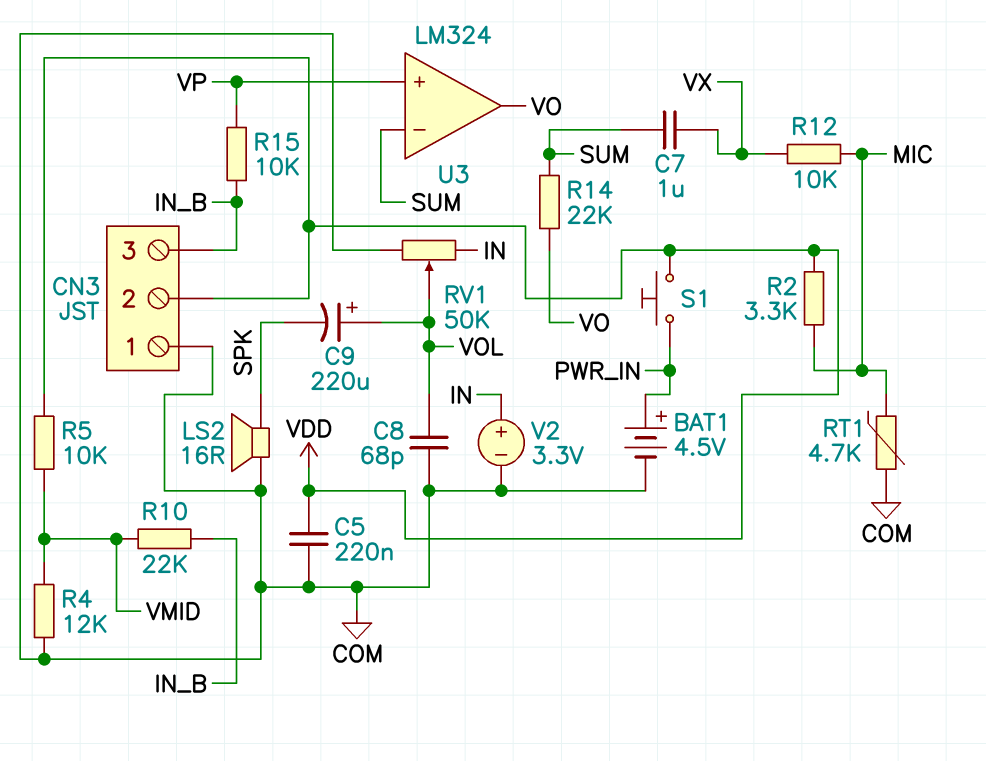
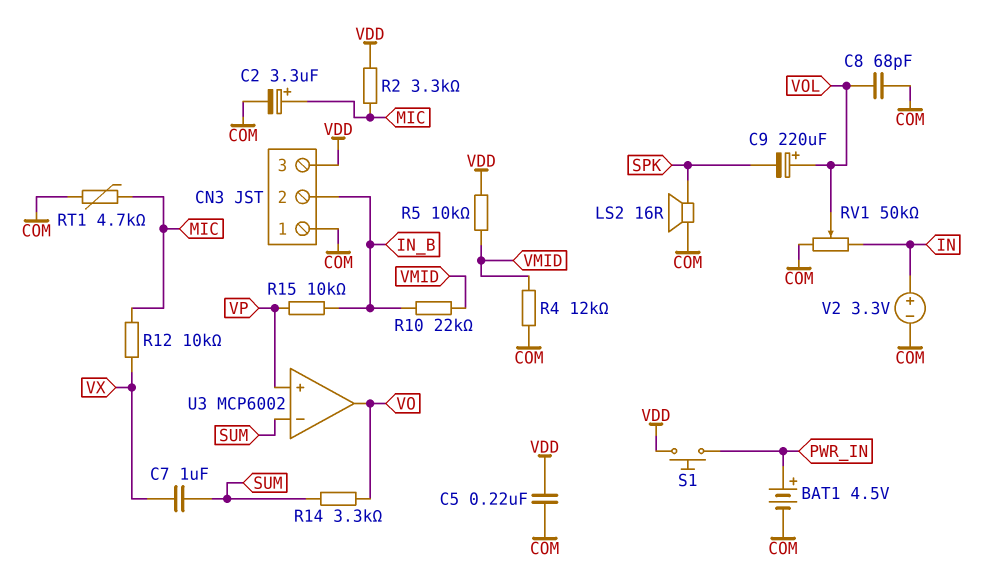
C2: none -> 3.3uF (plus MIC, minus COM)
CN3 pin 2: VDD -> IN_B
CN3 pin 3: IN_B -> VDD
R14: 22k (SUM, VO) -> 3.3k (SUM, VO)
U3: LM324 -> MCP6002

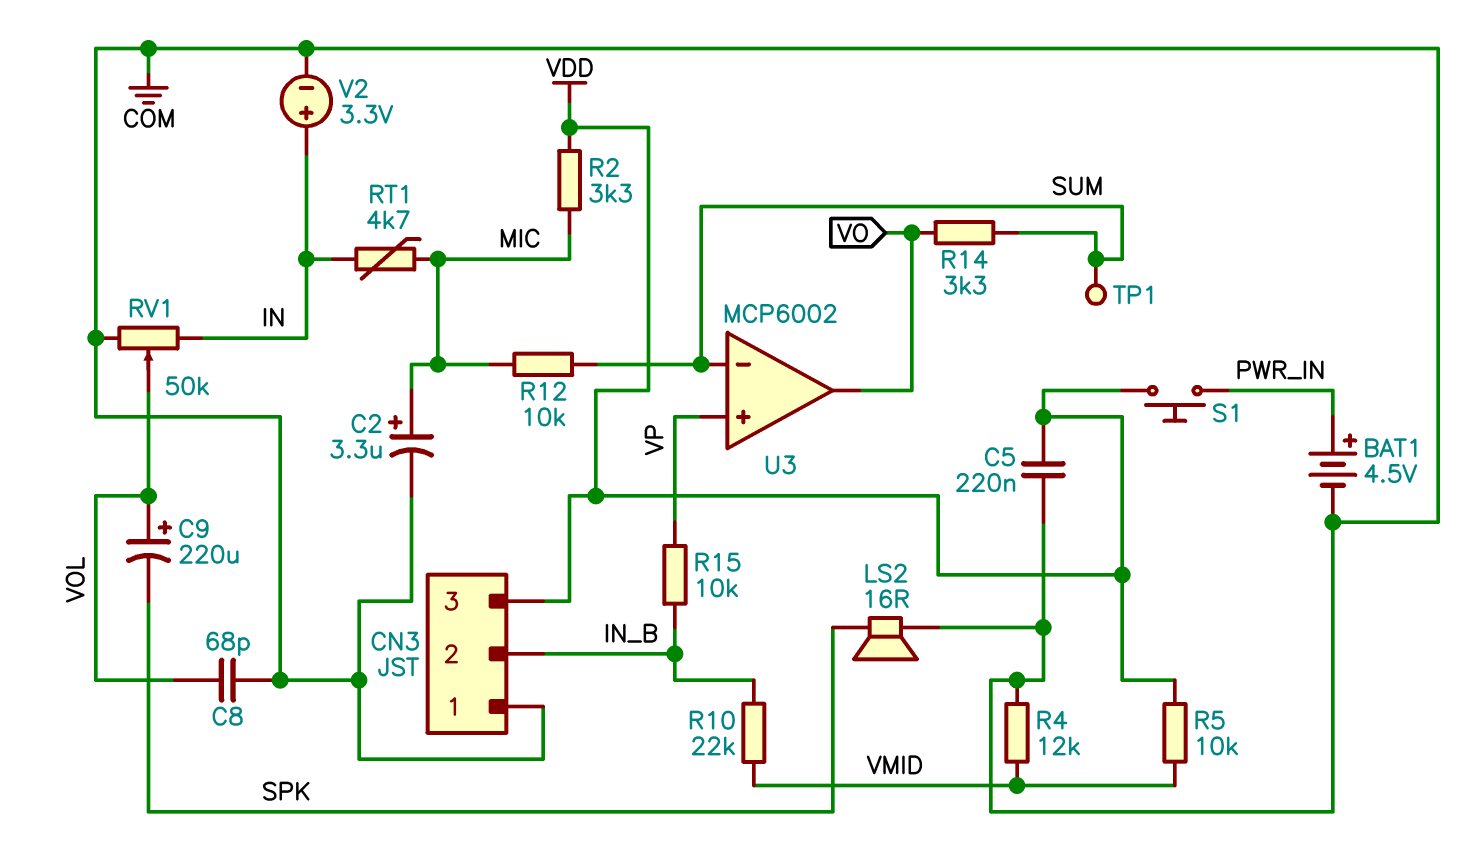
C7: 1uF (SUM, VX) -> none
R12: 10k (MIC, VX) -> 10k (MIC, SUM)
RT1: 4.7k (COM, MIC) -> 4.7k (IN, MIC)
TP1: none -> test point (SUM)

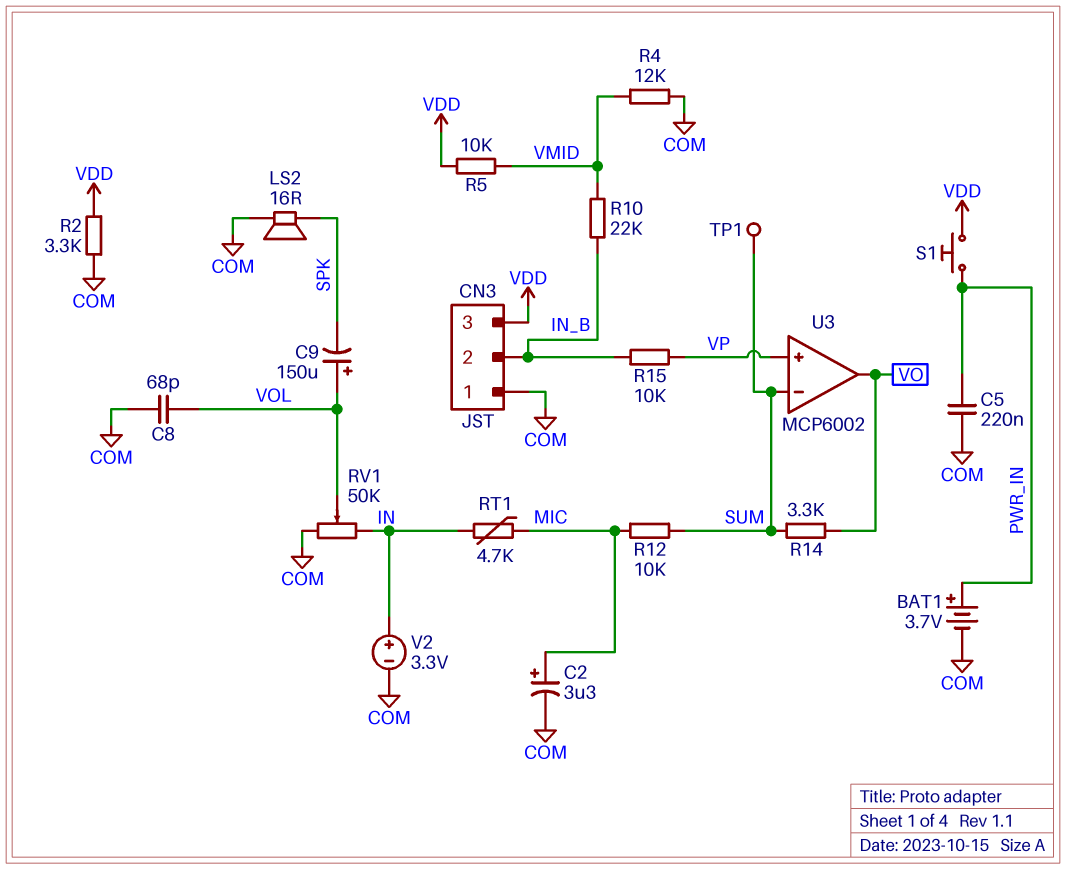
BAT1: 4.5V (plus PWR_IN, minus COM) -> 3.7V (plus PWR_IN, minus COM)
C5: 220nF (COM, VDD) -> 220nF (COM, PWR_IN)
C9: 220uF (plus VOL, minus SPK) -> 150uF (plus VOL, minus SPK)
R2: 3.3k (MIC, VDD) -> 3.3k (COM, VDD)

